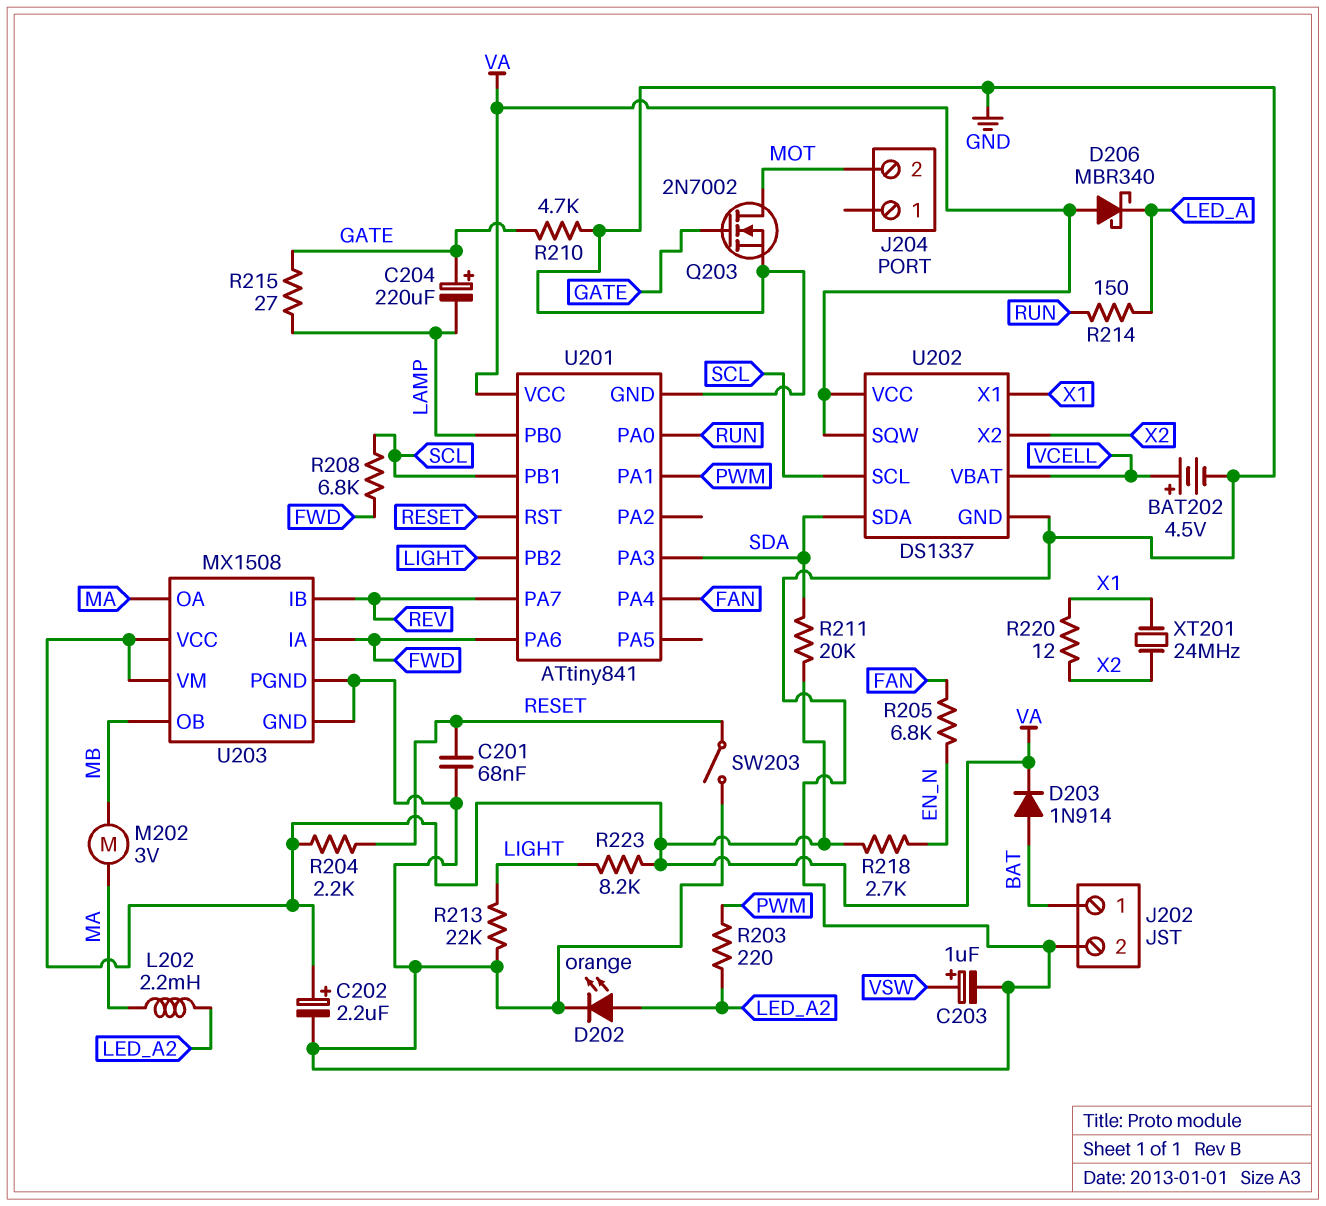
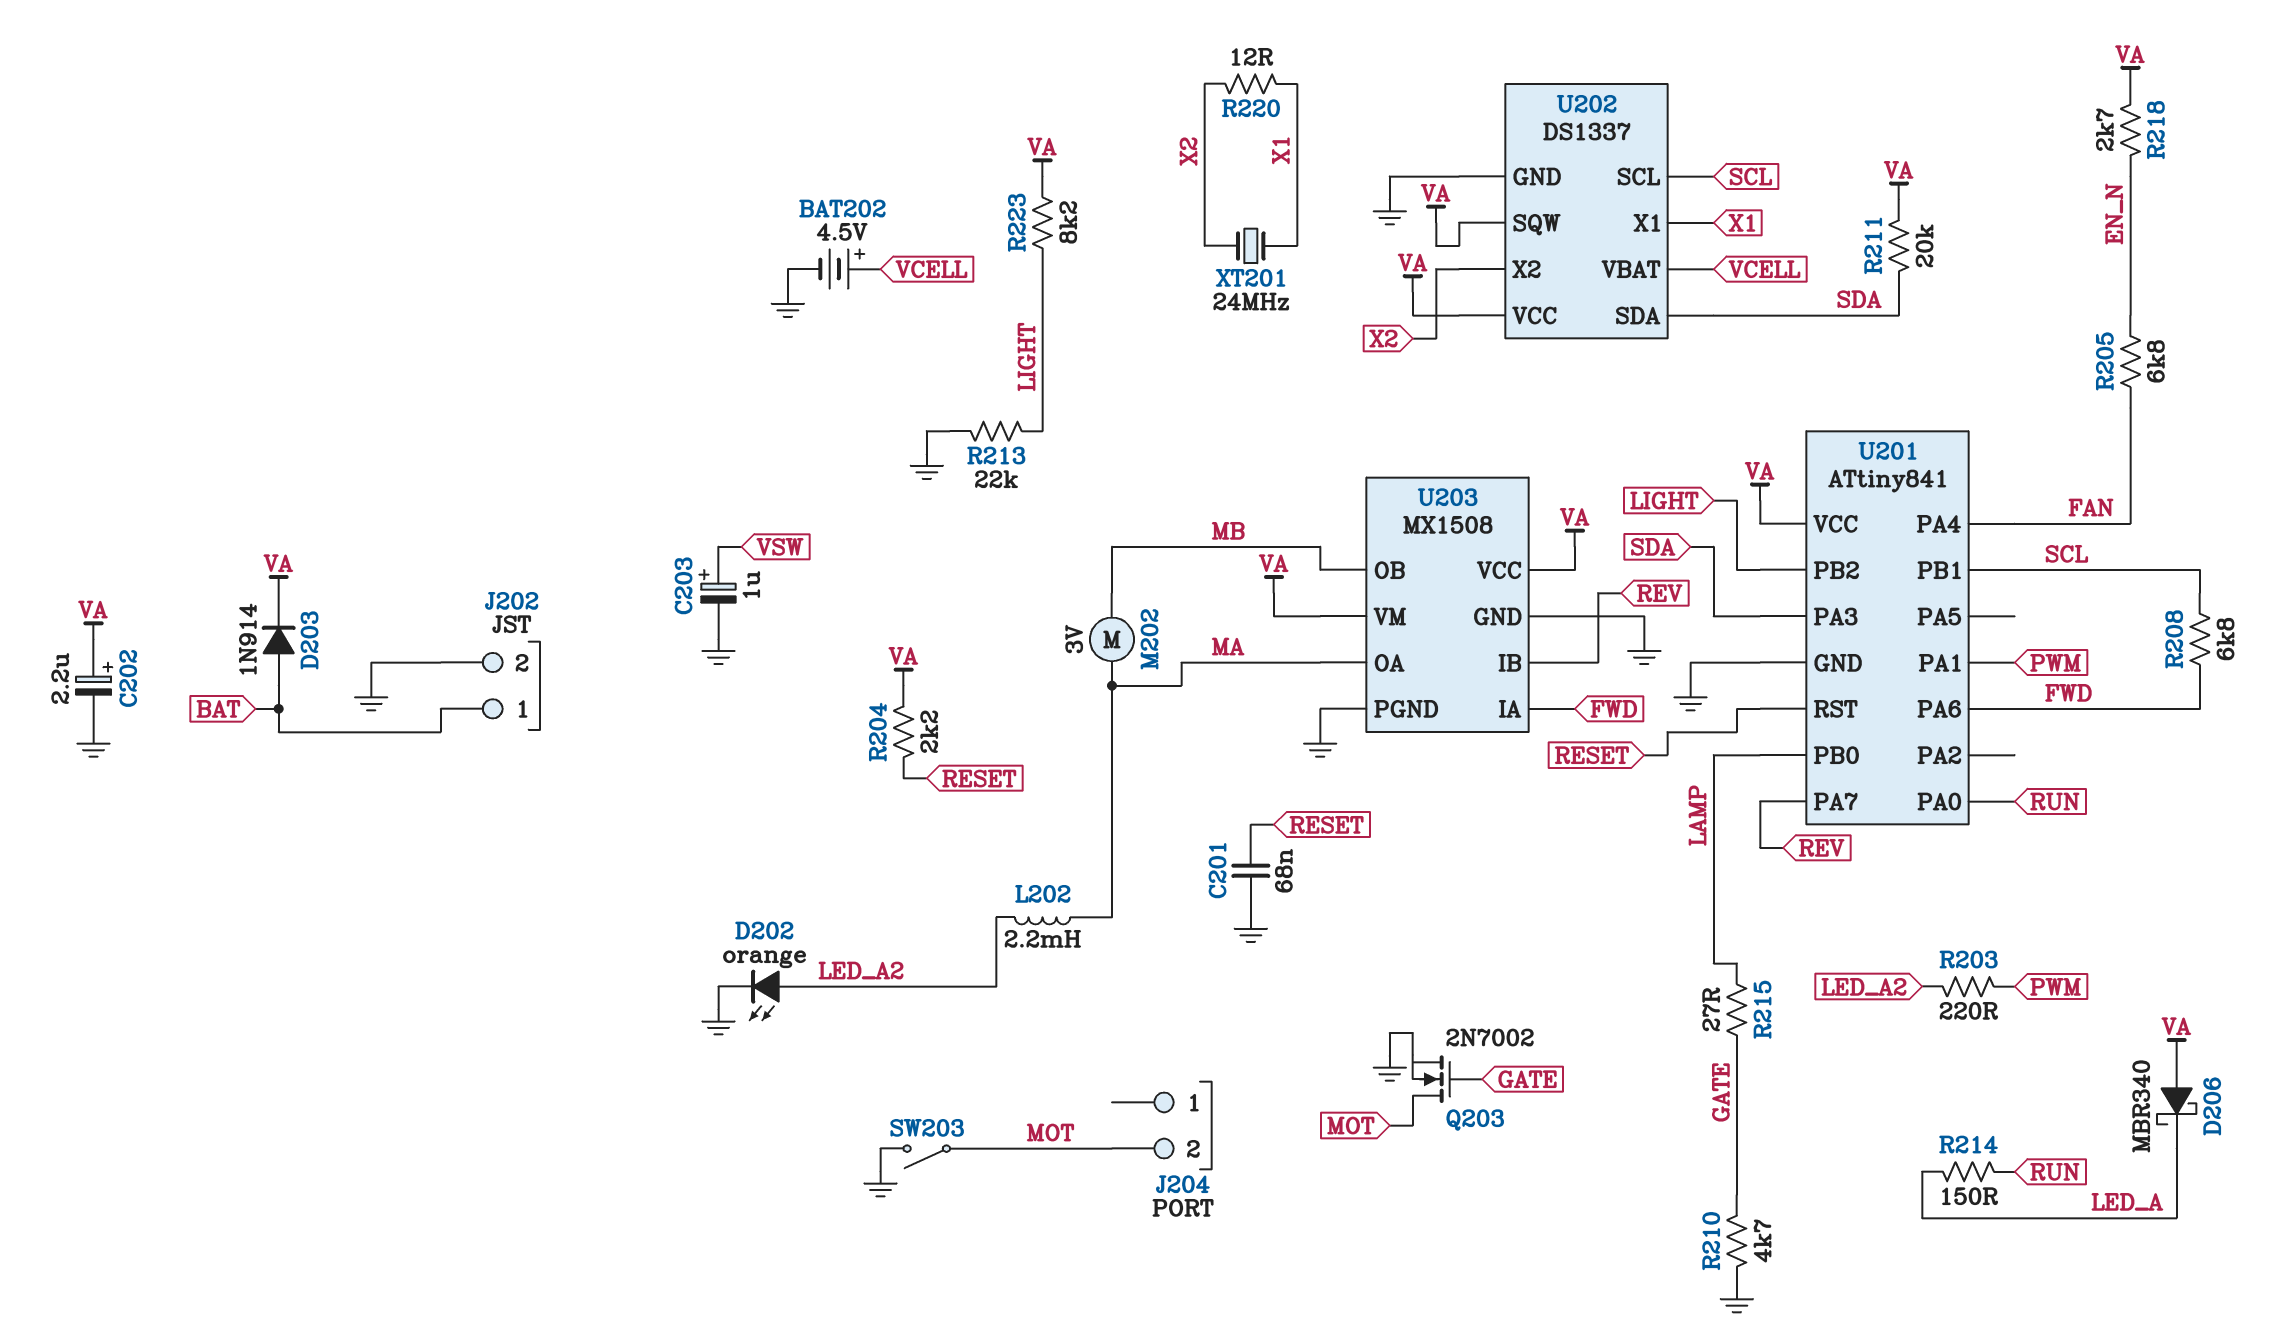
C204: 220uF (plus GATE, minus LAMP) -> none
SW203: switch (GND, RESET) -> switch (GND, MOT)

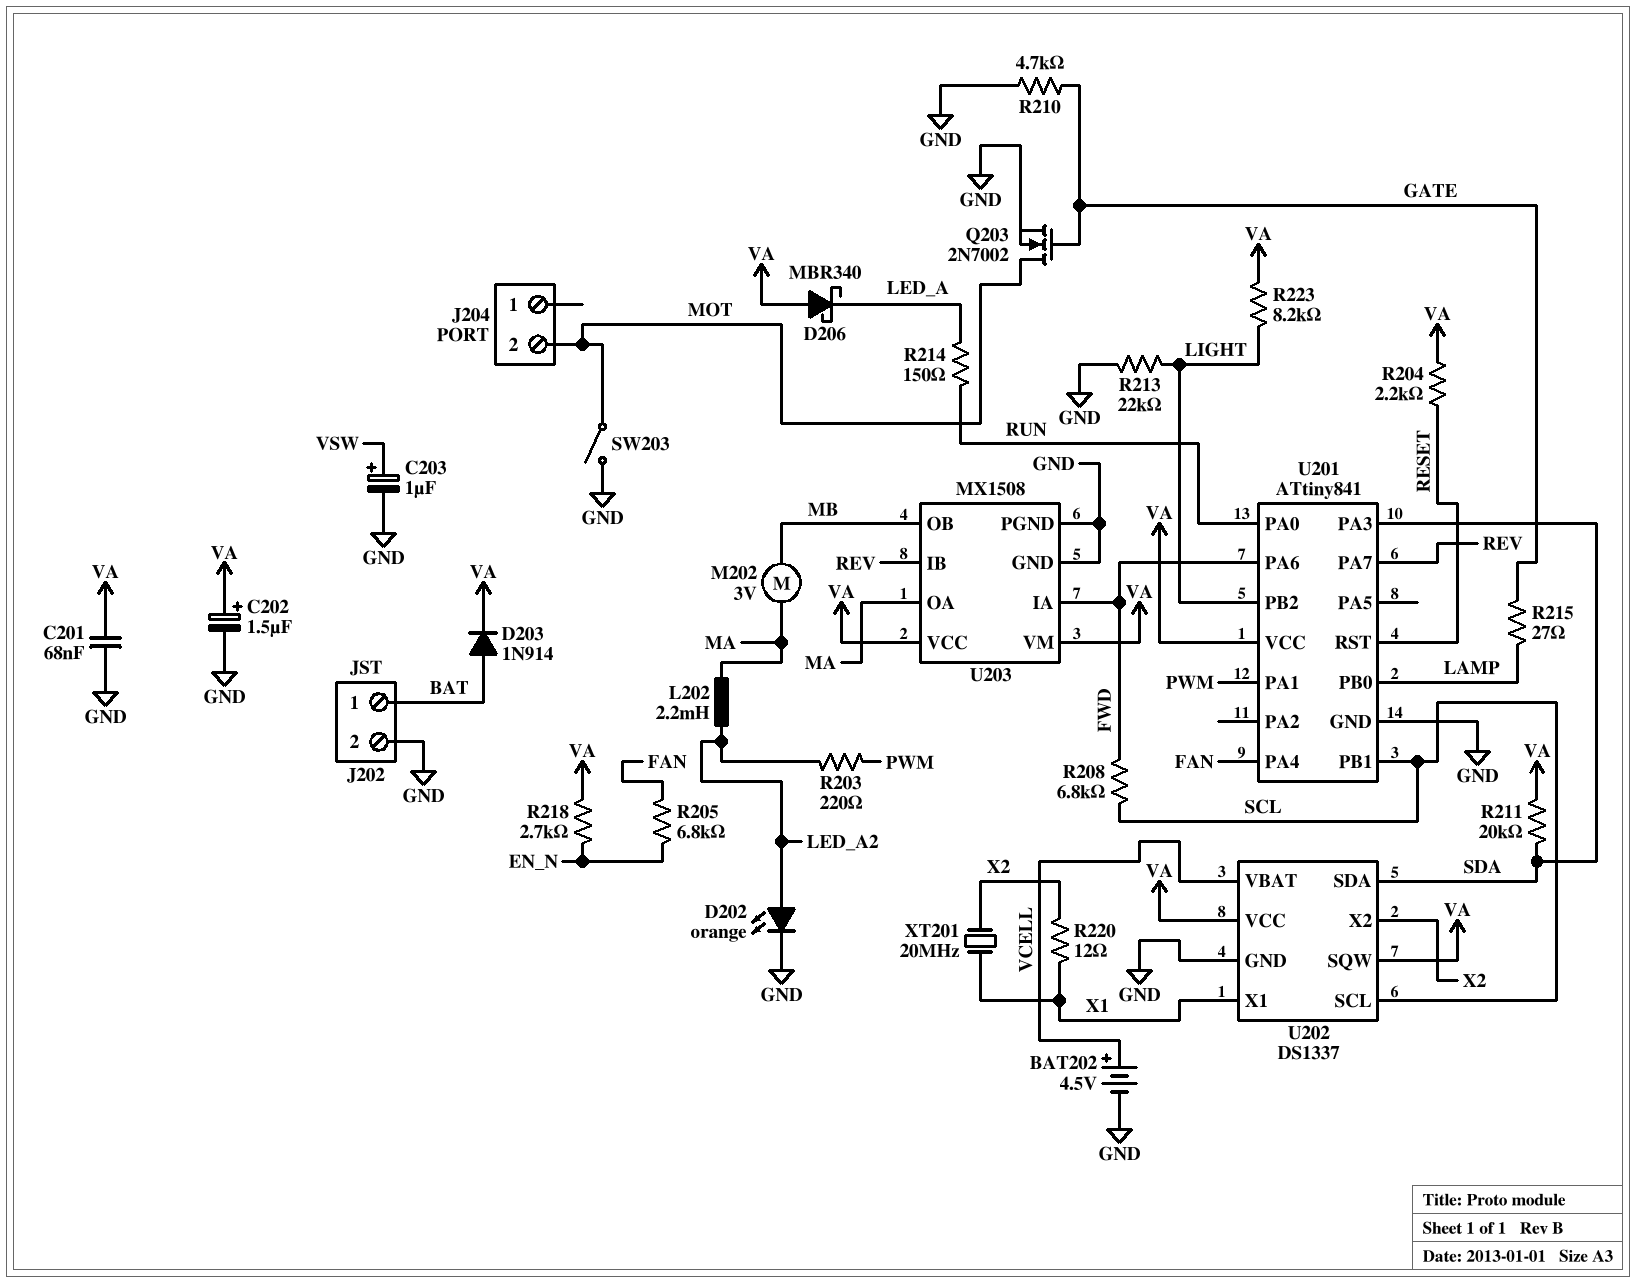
C201: 68nF (GND, RESET) -> 68nF (GND, VA)
C202: 2.2uF (plus VA, minus GND) -> 1.5uF (plus VA, minus GND)
XT201: 24MHz (X1, X2) -> 20MHz (X1, X2)

